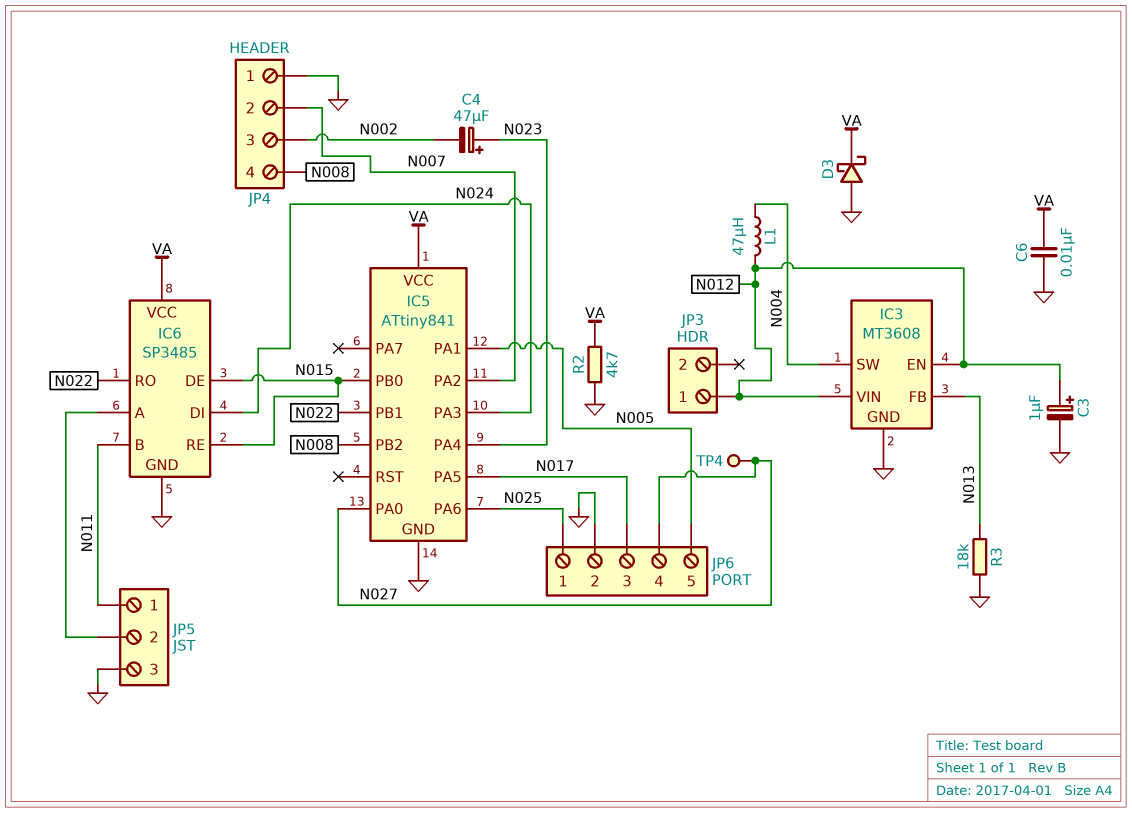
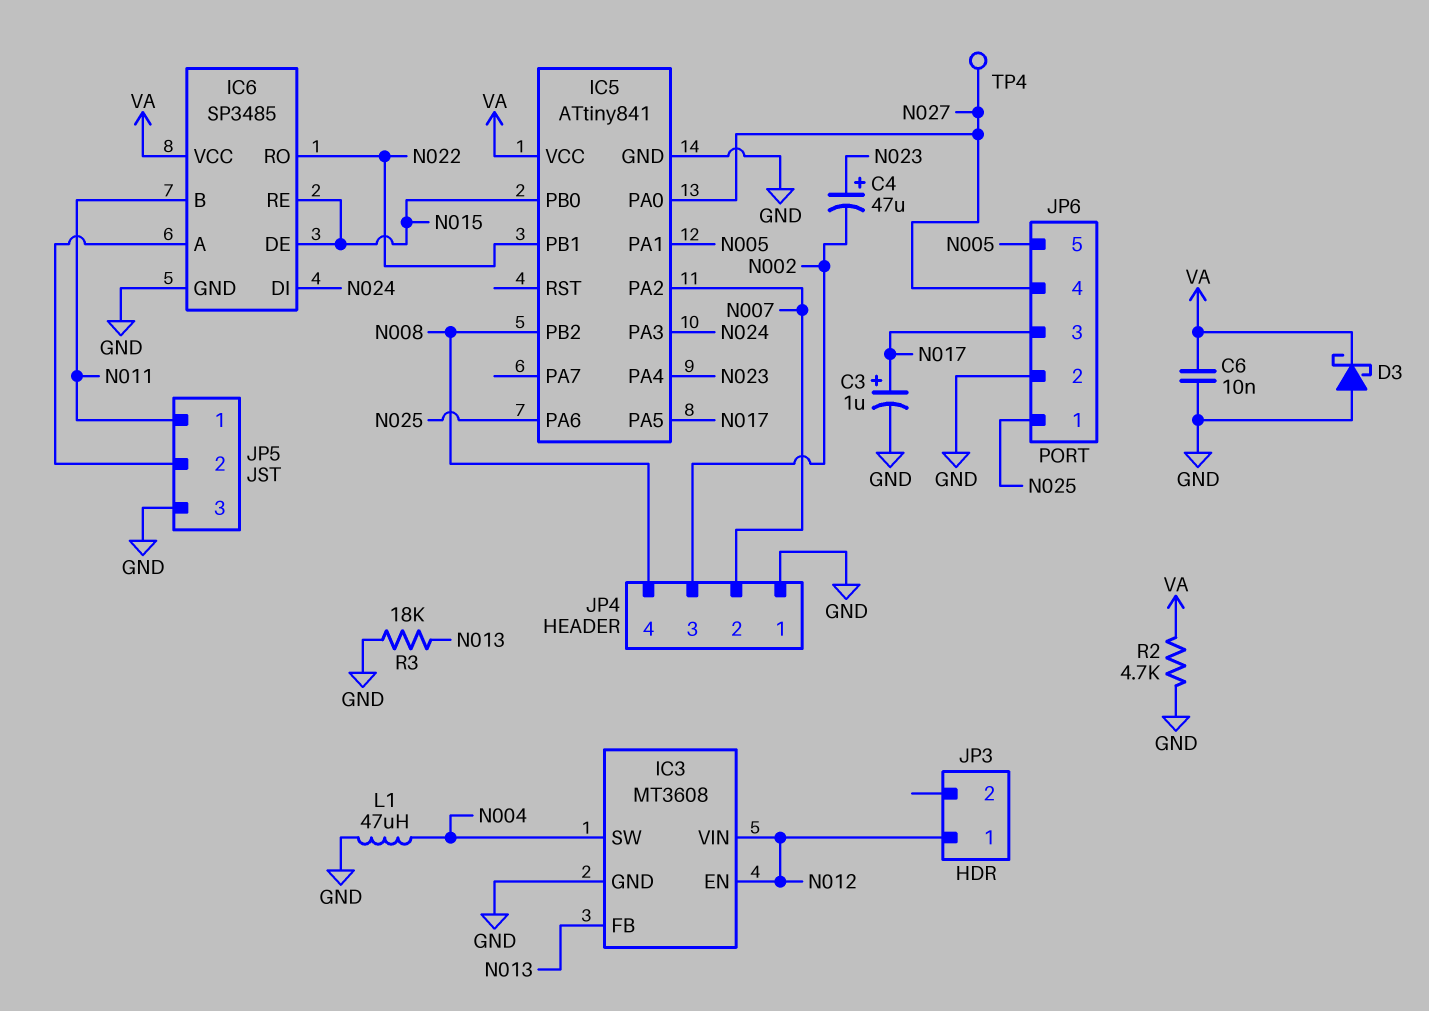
C3: 1uF (plus N012, minus GND) -> 1uF (plus N017, minus GND)
L1: 47uH (N004, N012) -> 47uH (GND, N004)

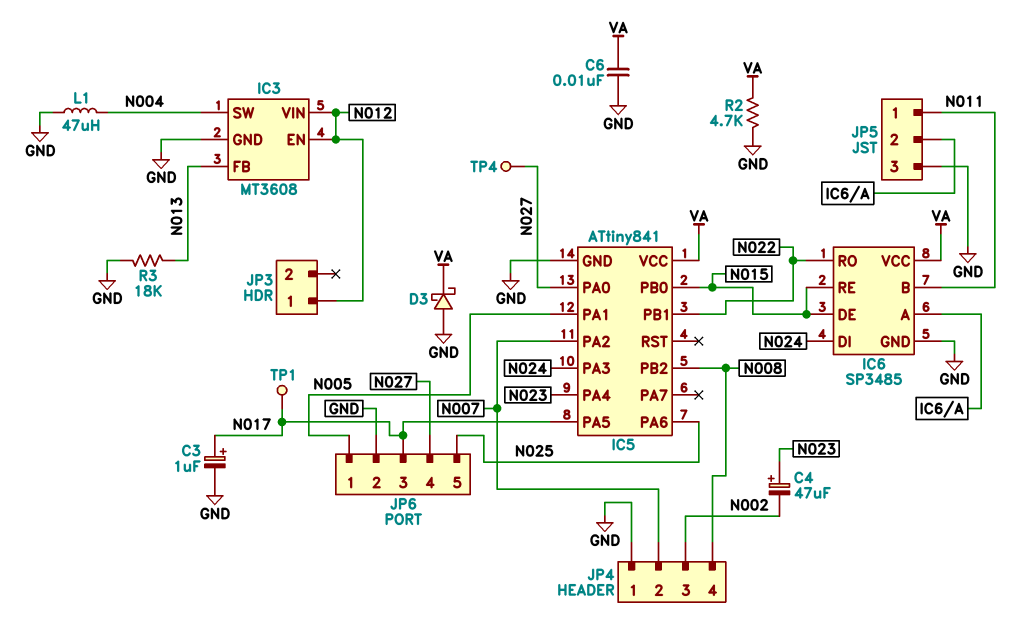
JP6 pin 1: N025 -> N005
JP6 pin 5: N005 -> N025
TP1: none -> test point (N017)

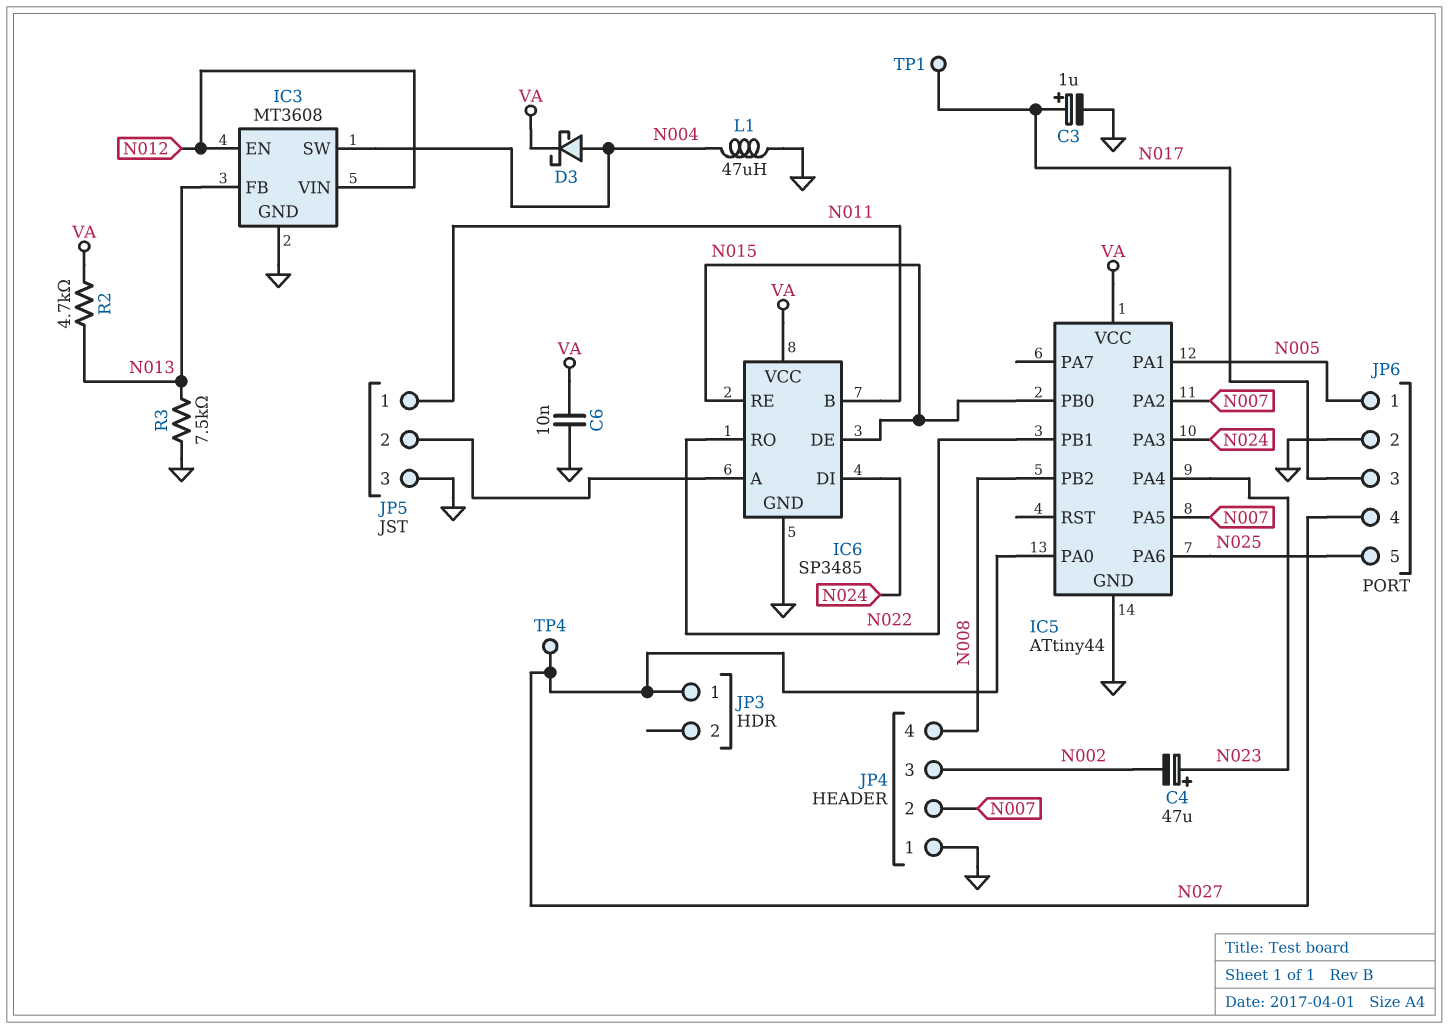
D3: schottky (A GND, K VA) -> schottky (A N004, K VA)
IC5: ATtiny841 -> ATtiny44
IC5 pin PA5: N017 -> N007
JP3 pin 1: N012 -> N027
R2: 4.7k (GND, VA) -> 4.7k (N013, VA)
R3: 18k (GND, N013) -> 7.5k (GND, N013)

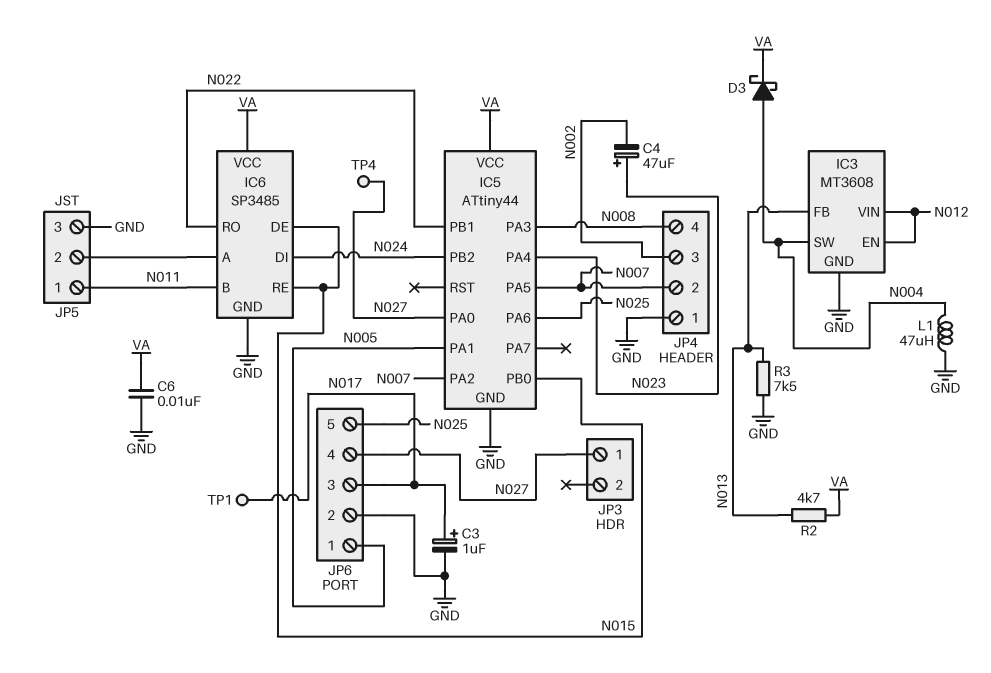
IC5 pin PA3: N024 -> N008
IC5 pin PB2: N008 -> N024

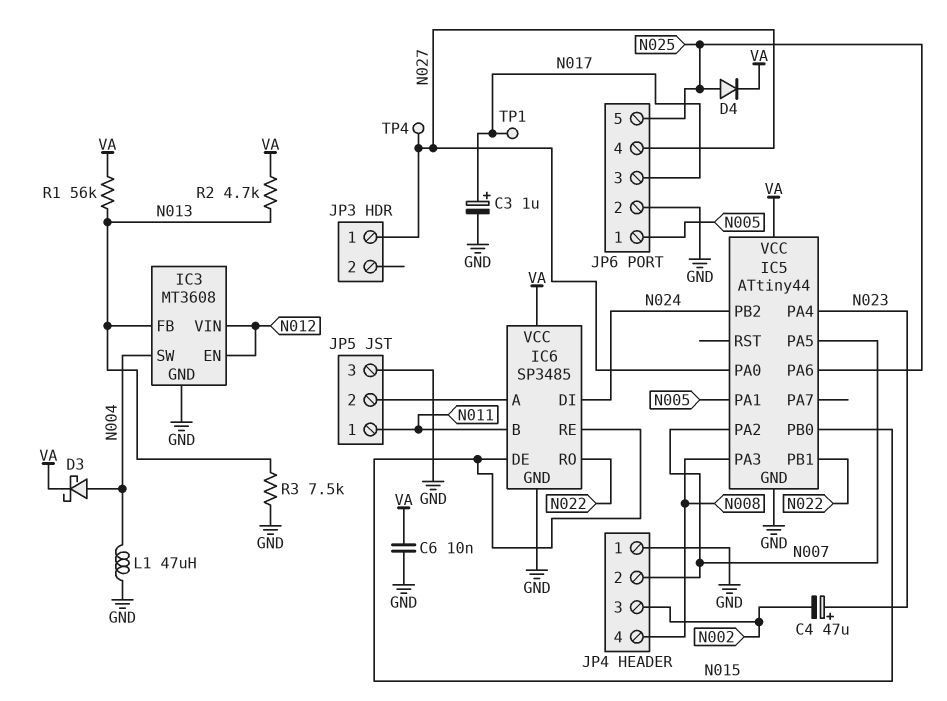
D4: none -> diode (A N025, K VA)
R1: none -> 56k (N013, VA)

